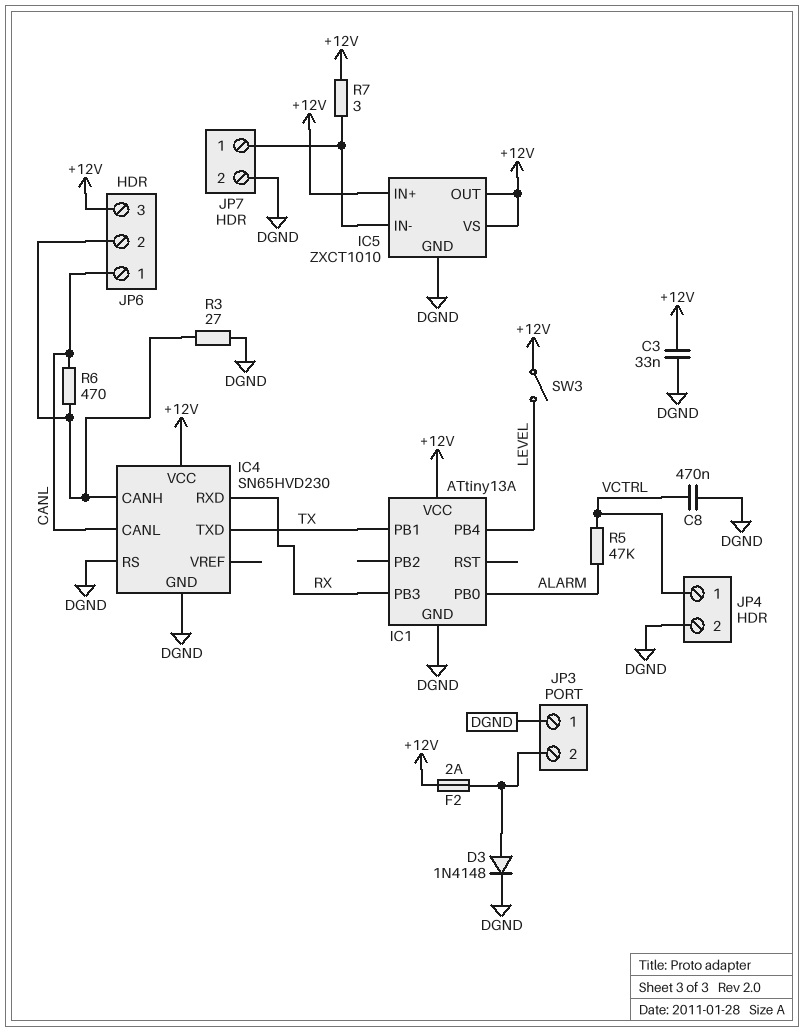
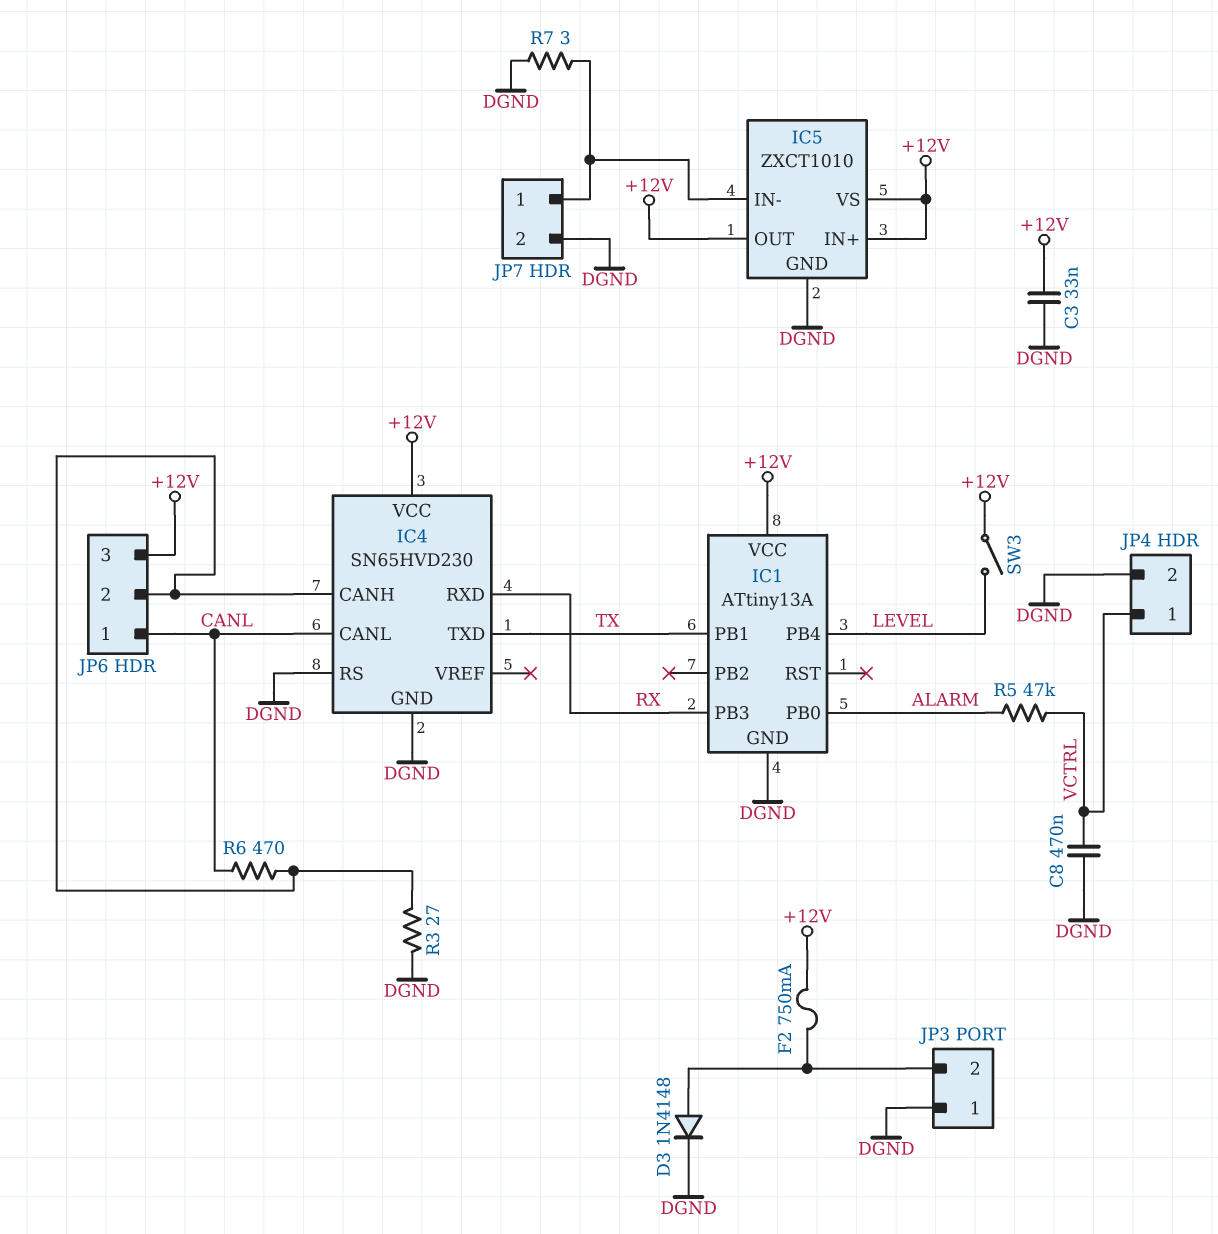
F2: 2A (+12V, JP3/2) -> 750mA (+12V, JP3/2)
R7: 3 (+12V, IC5/IN-) -> 3 (DGND, IC5/IN-)

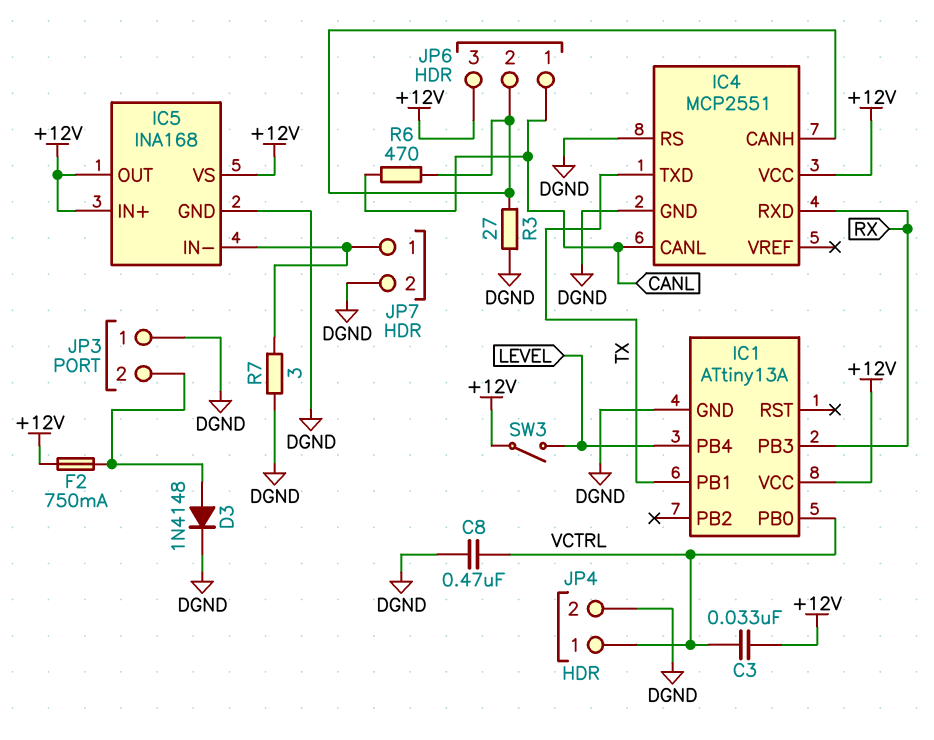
C3: 33nF (+12V, DGND) -> 33nF (+12V, VCTRL)
IC1 pin PB0: ALARM -> VCTRL
IC4: SN65HVD230 -> MCP2551
IC5: ZXCT1010 -> INA168
R5: 47k (ALARM, VCTRL) -> none

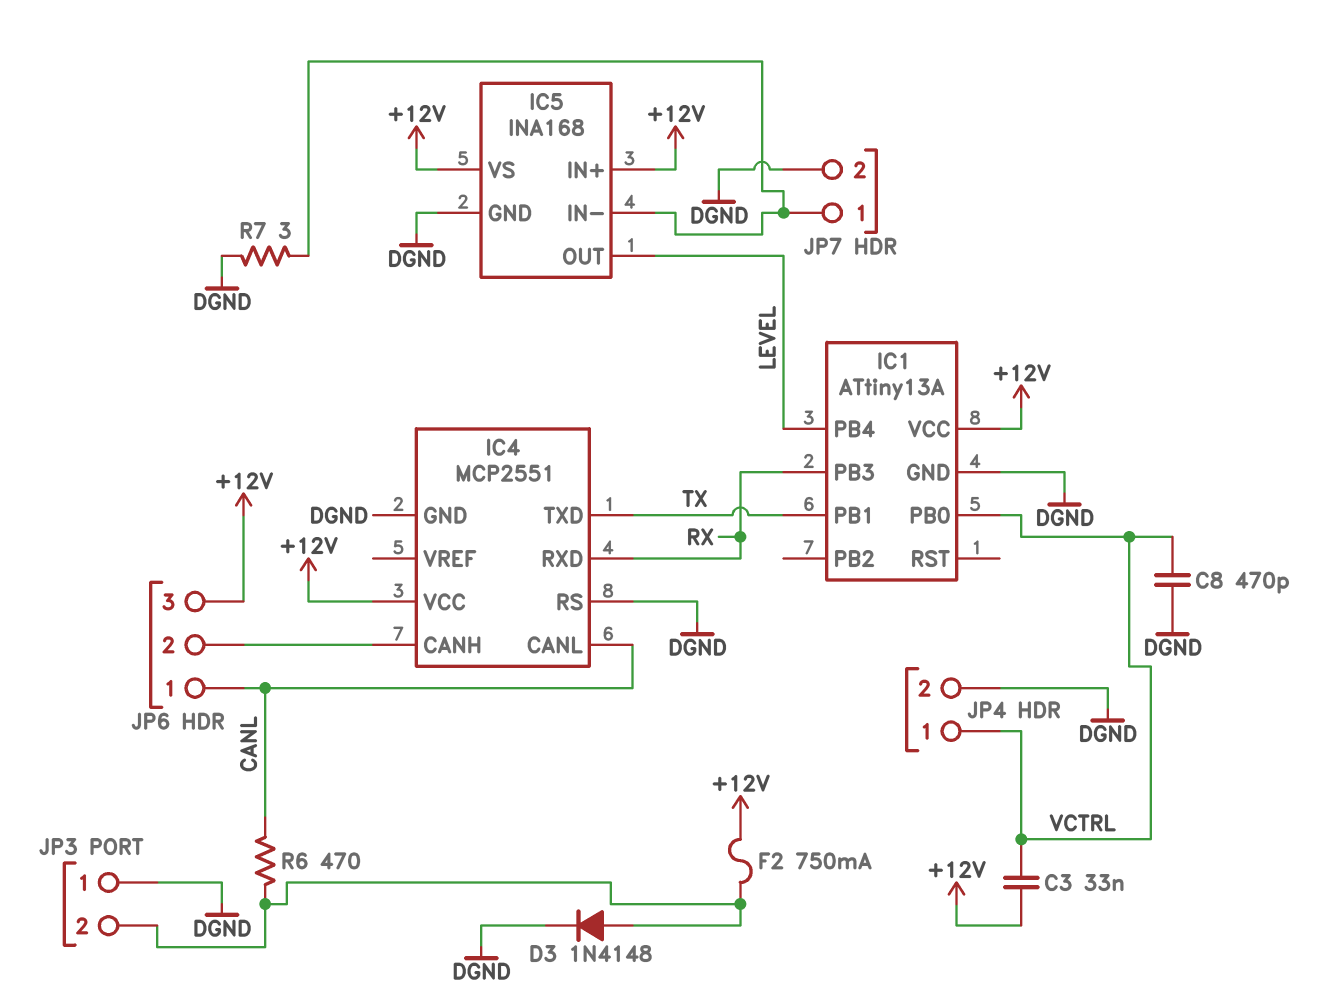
C8: 470nF (DGND, VCTRL) -> 470pF (DGND, VCTRL)
IC5 pin OUT: +12V -> LEVEL
R3: 27 (DGND, IC4/CANH) -> none
R6: 470 (CANL, IC4/CANH) -> 470 (CANL, JP3/2)
SW3: switch (+12V, LEVEL) -> none

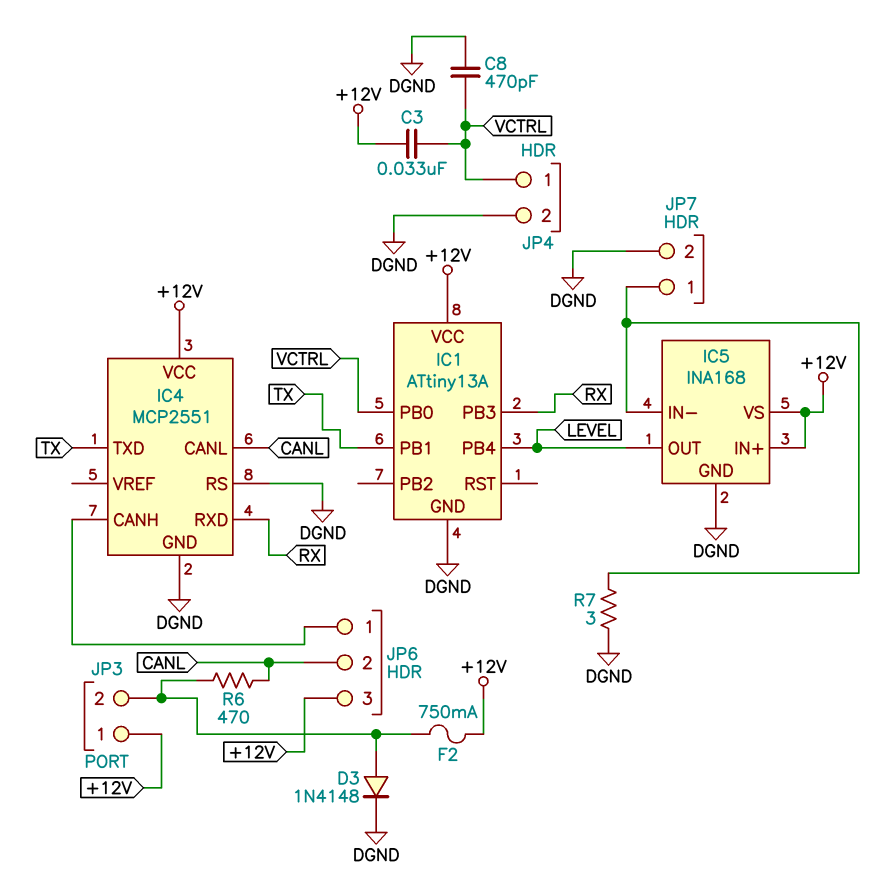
JP3 pin 1: DGND -> +12V
JP6 pin 1: CANL -> IC4/CANH
JP6 pin 2: IC4/CANH -> CANL

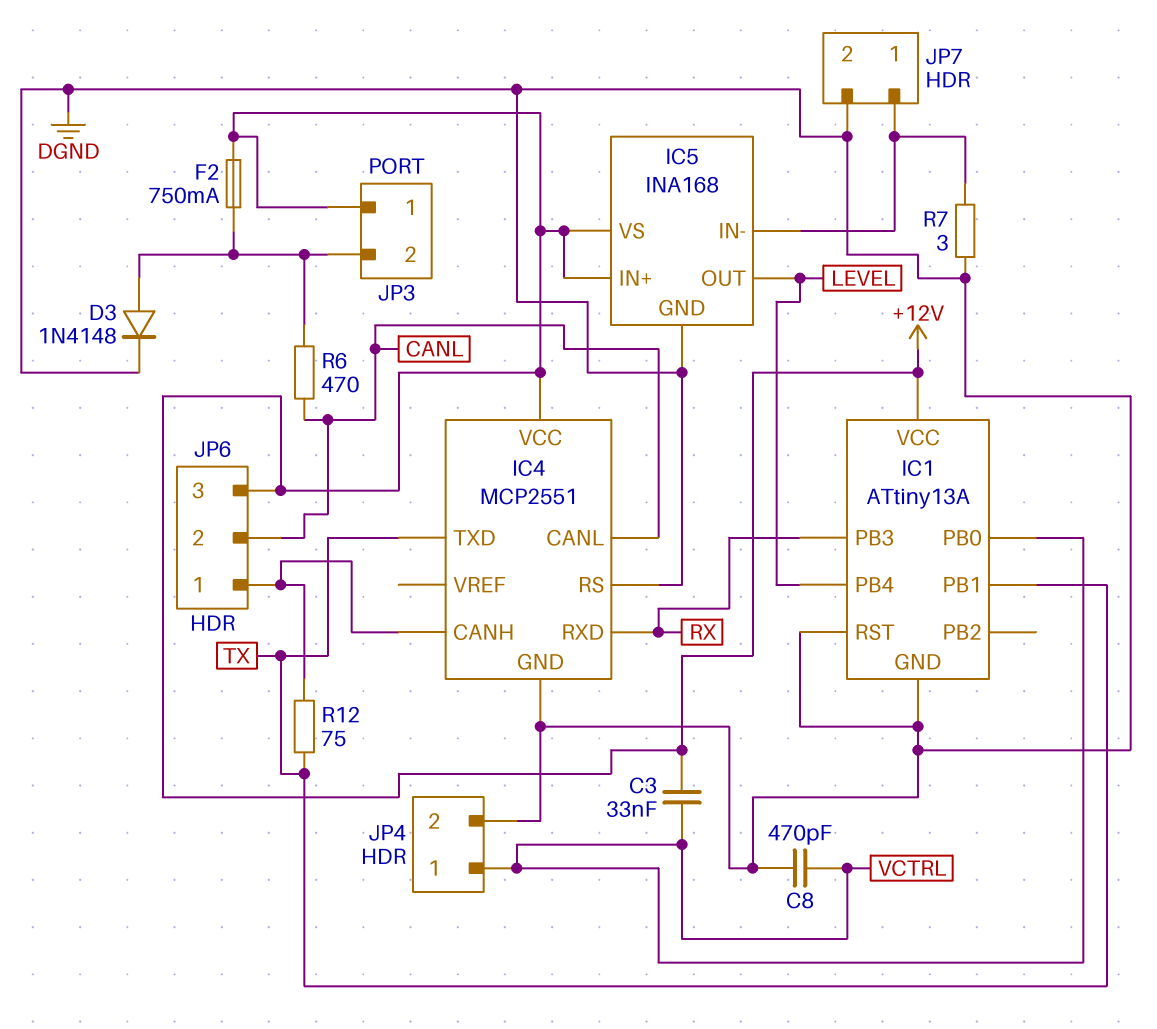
IC1 pin RST: none -> DGND
R12: none -> 75 (IC4/CANH, TX)

